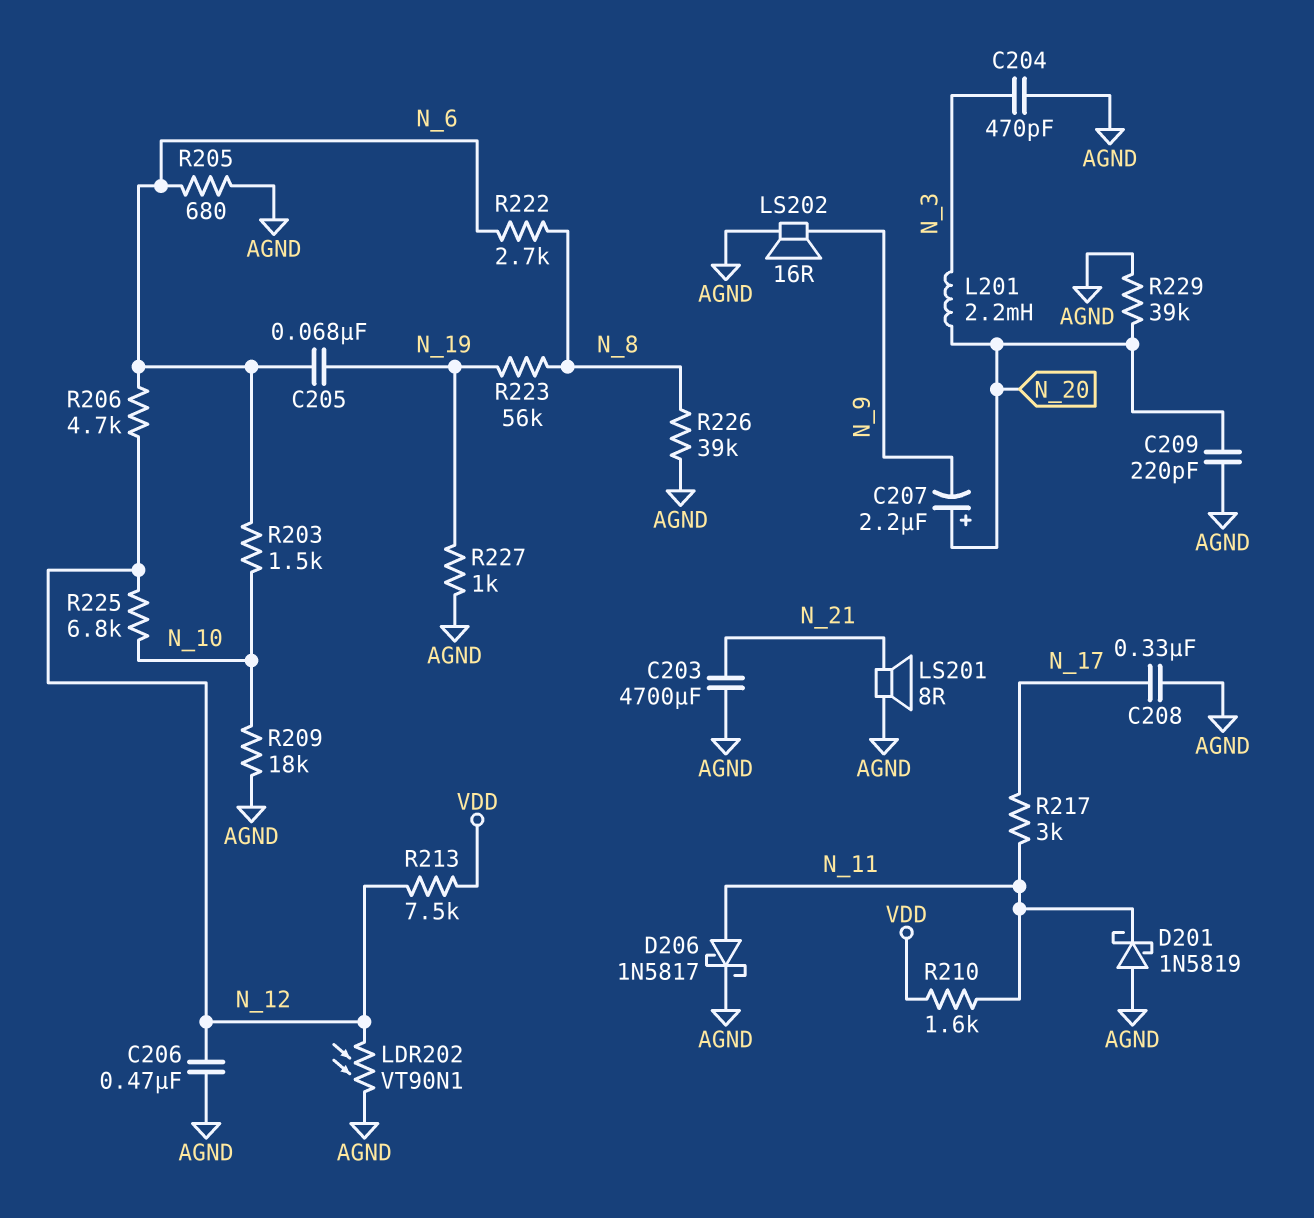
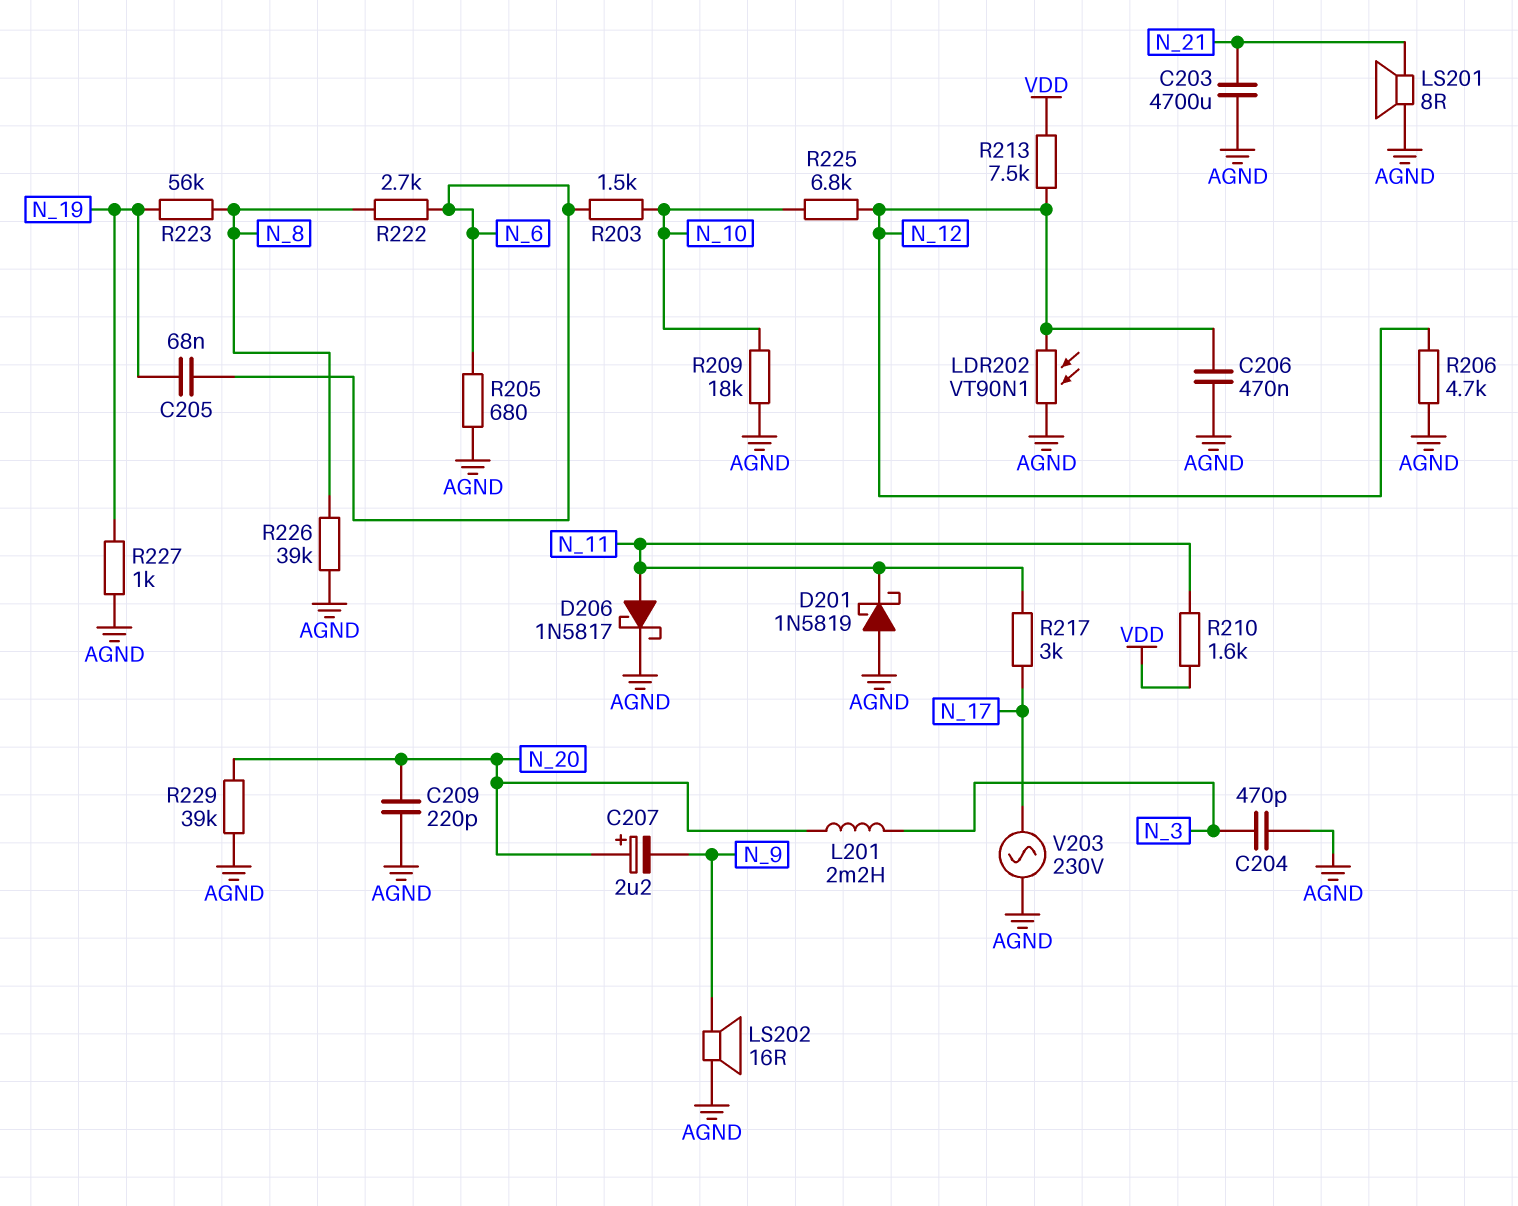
C208: 330nF (AGND, N_17) -> none
R206: 4.7k (N_6, N_12) -> 4.7k (AGND, N_12)
V203: none -> AC 230V (AGND, N_17)

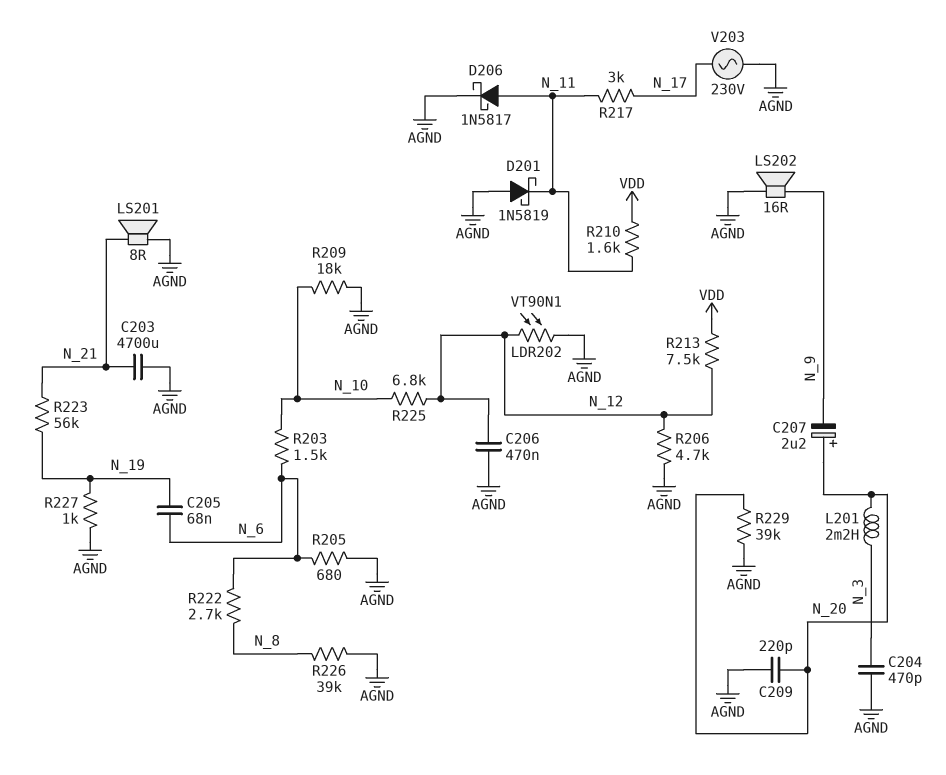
R223: 56k (N_8, N_19) -> 56k (N_19, N_21)

